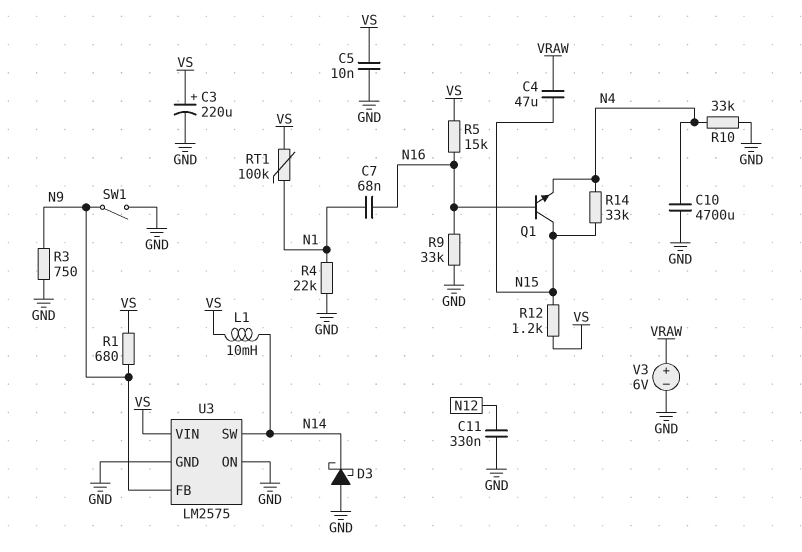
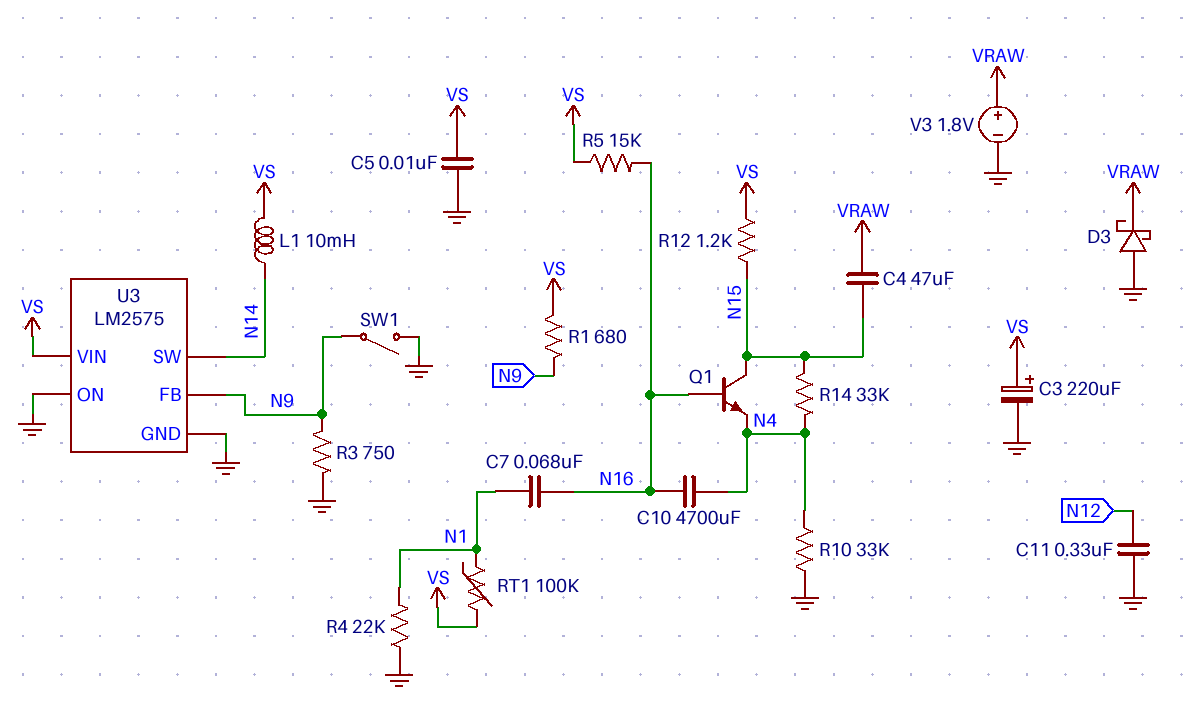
C10: 4700uF (GND, N4) -> 4700uF (N4, N16)
D3: schottky (A GND, K N14) -> schottky (A GND, K VRAW)
R9: 33k (GND, N16) -> none
V3: 6V (plus VRAW, minus GND) -> 1.8V (plus VRAW, minus GND)

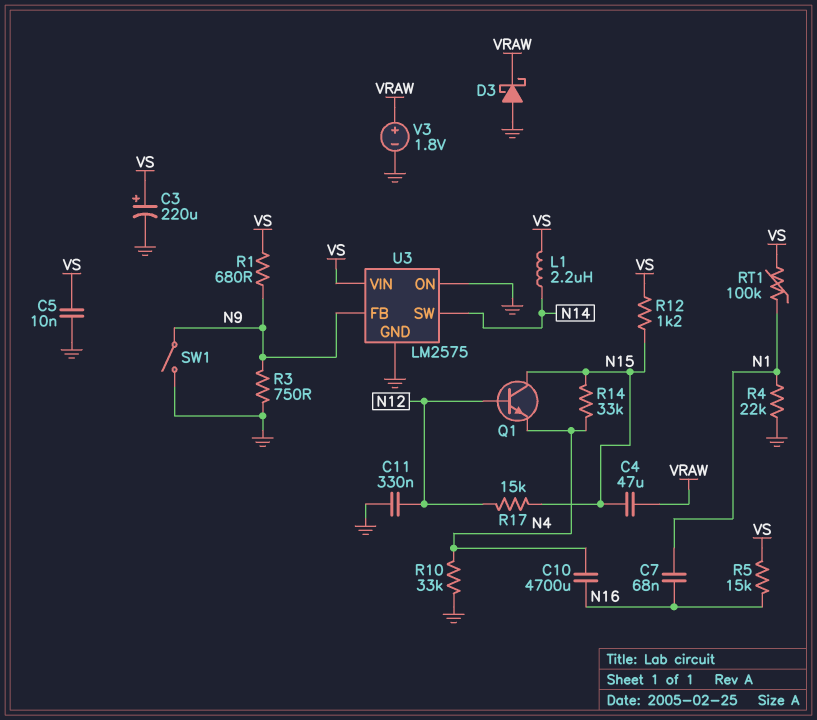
L1: 10mH (N14, VS) -> 2.2uH (N14, VS)
Q1: NPN (B N16, C N15, E N4) -> NPN (B N12, C N15, E N4)
R17: none -> 15k (N12, N15)

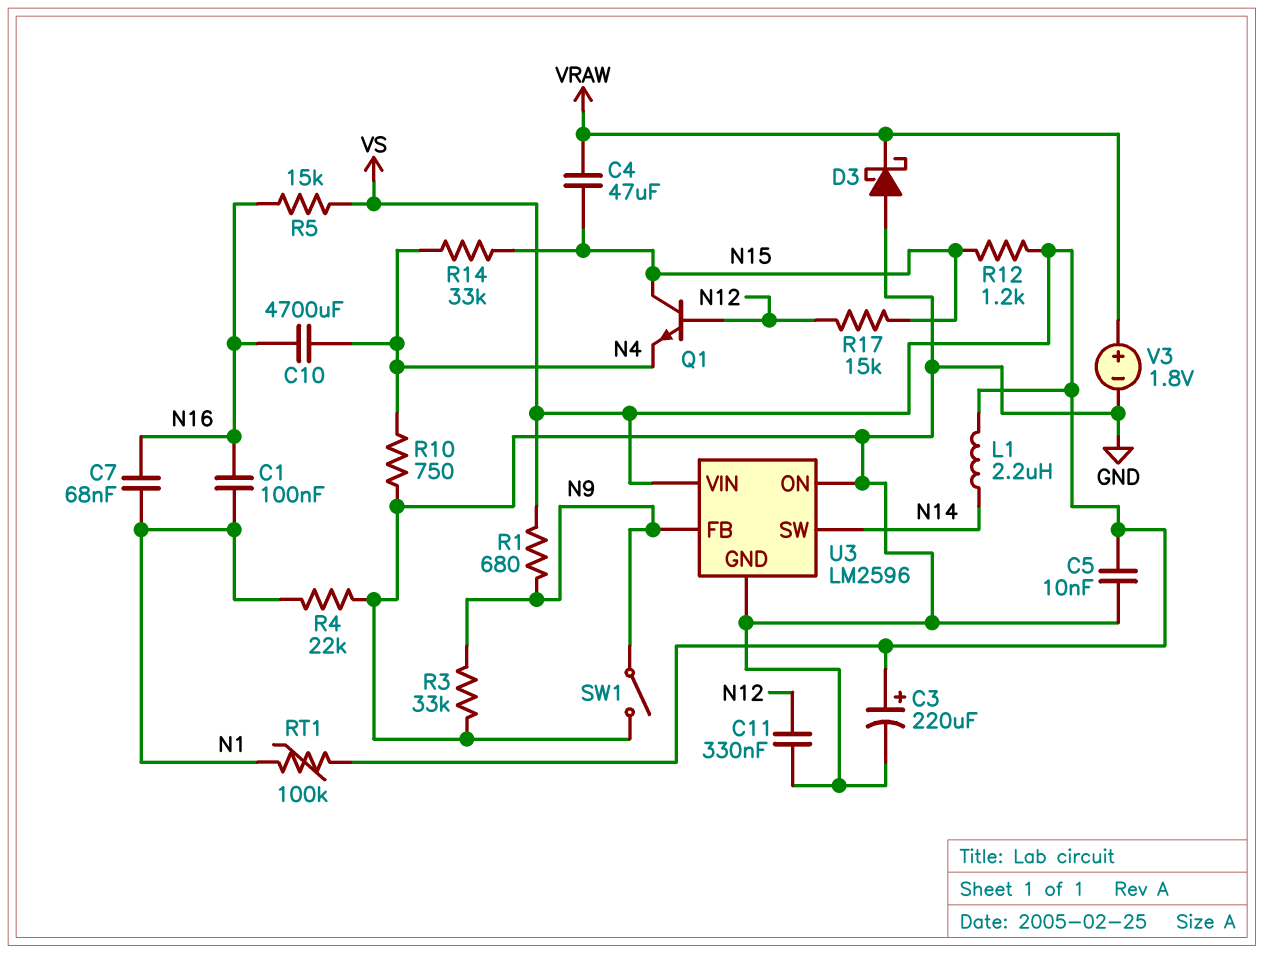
C1: none -> 100nF (N1, N16)
R3: 750 (GND, N9) -> 33k (GND, N9)
R10: 33k (GND, N4) -> 750 (GND, N4)
U3: LM2575 -> LM2596

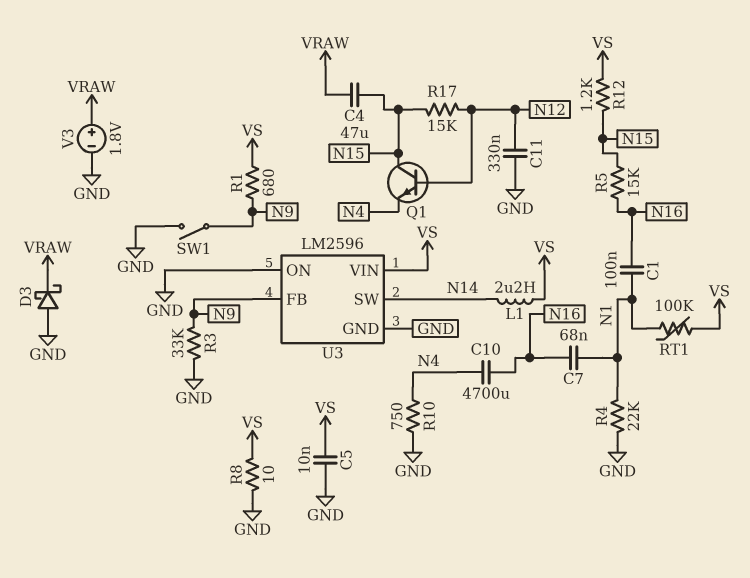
C3: 220uF (plus VS, minus GND) -> none
R5: 15k (N16, VS) -> 15k (N15, N16)
R8: none -> 10 (GND, VS)
R14: 33k (N4, N15) -> none

